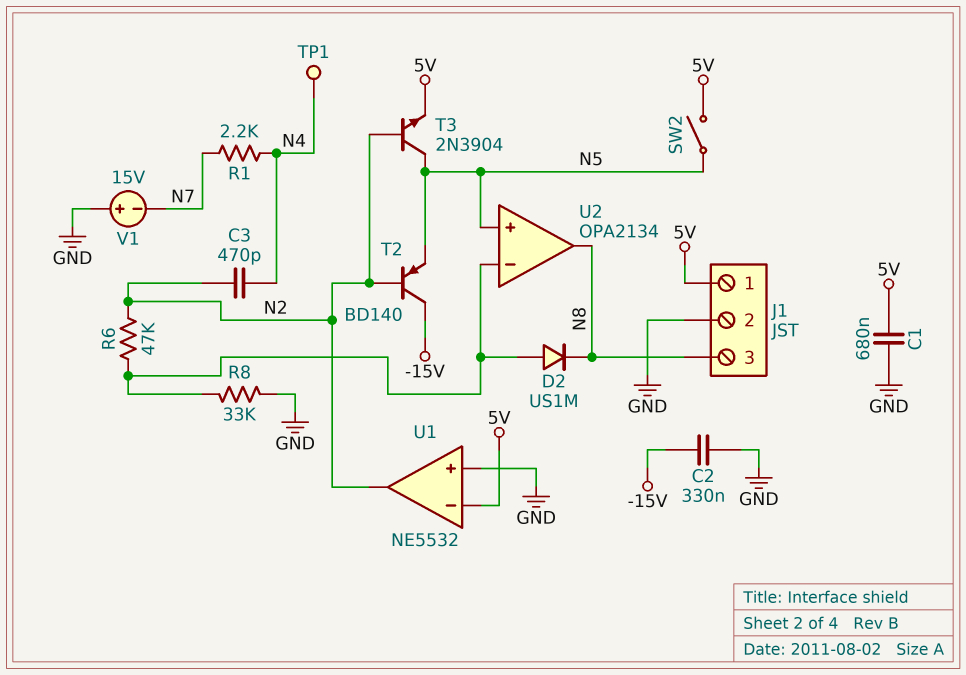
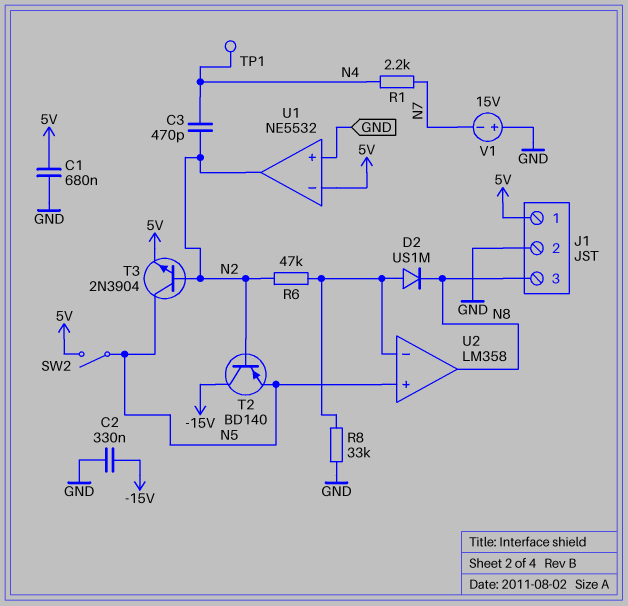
U2: OPA2134 -> LM358

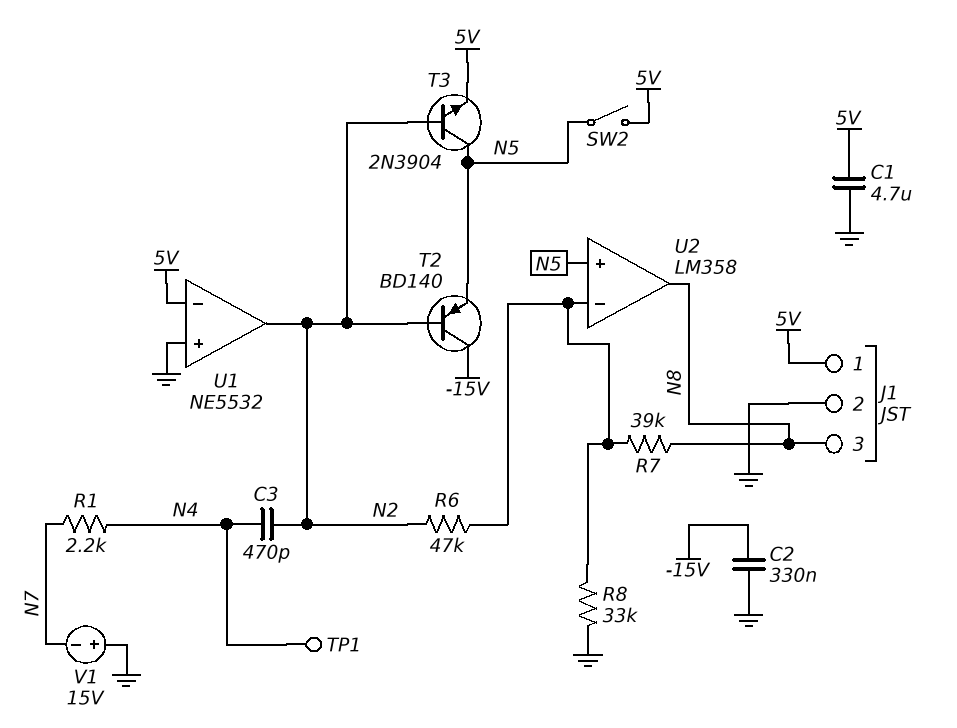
C1: 680nF (5V, GND) -> 4.7uF (5V, GND)
D2: diode US1M (A U2/in-, K N8) -> none
R7: none -> 39k (N8, U2/in-)

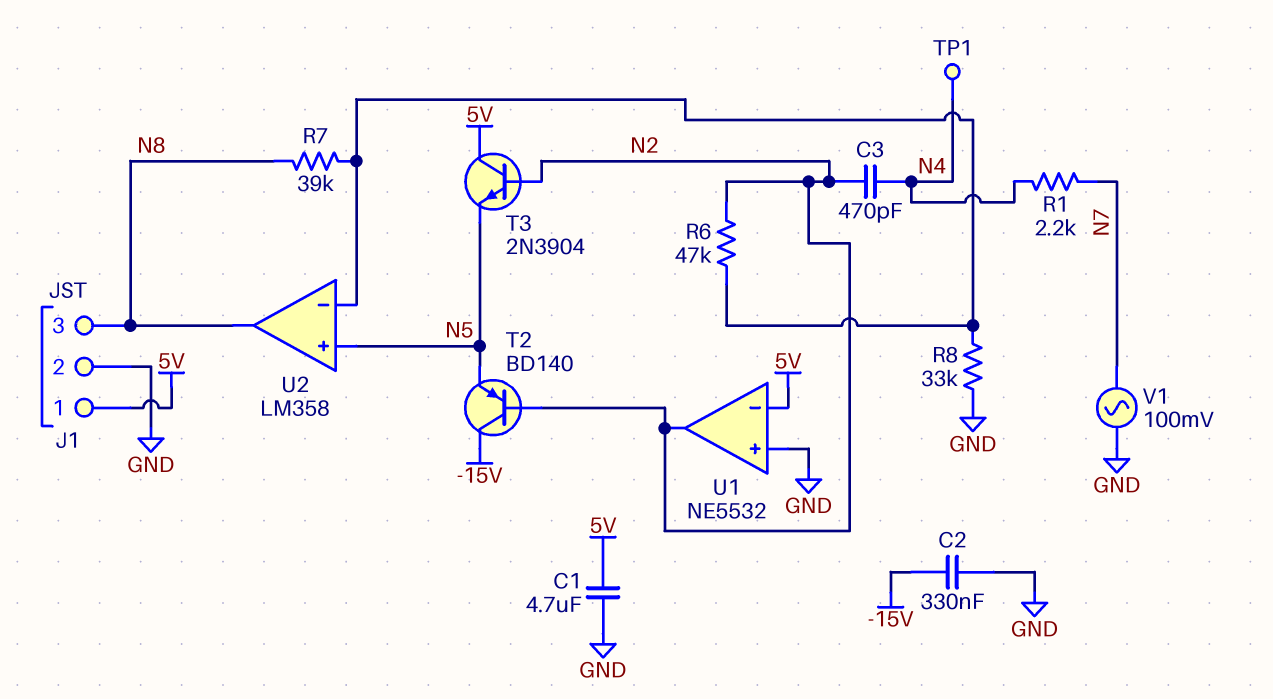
SW2: switch (5V, N5) -> none
T3: NPN 2N3904 (B N2, C N5, E 5V) -> NPN 2N3904 (B N2, C 5V, E N5)
V1: 15V (plus GND, minus N7) -> AC 100mV (GND, N7)

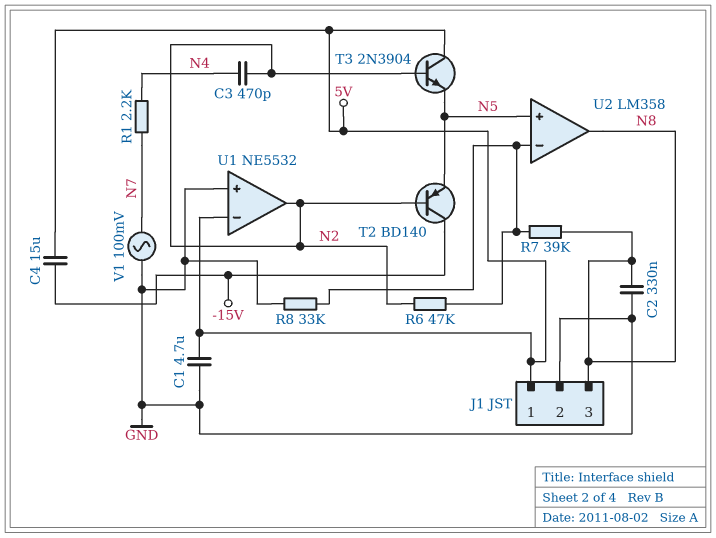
C2: 330nF (-15V, GND) -> 330nF (GND, N8)
C4: none -> 15uF (-15V, 5V)
TP1: test point (N4) -> none

